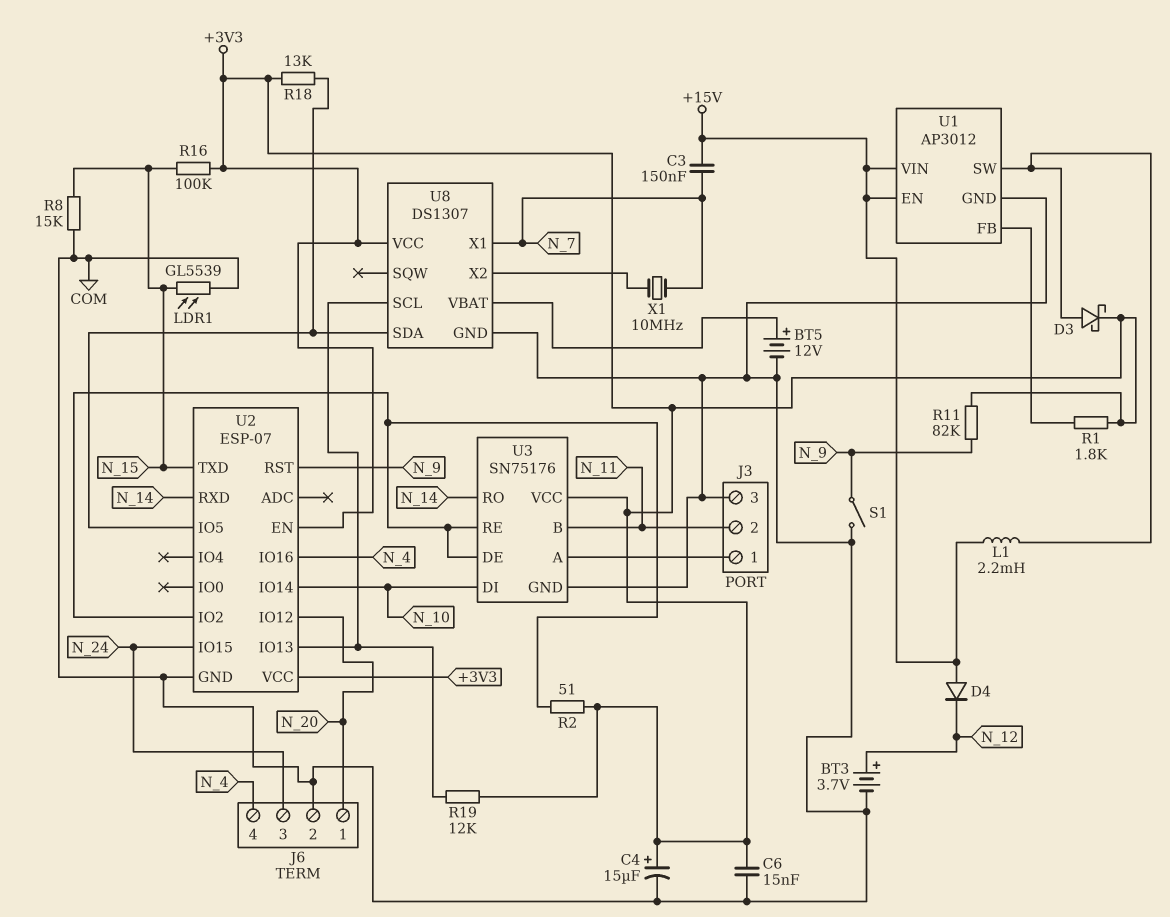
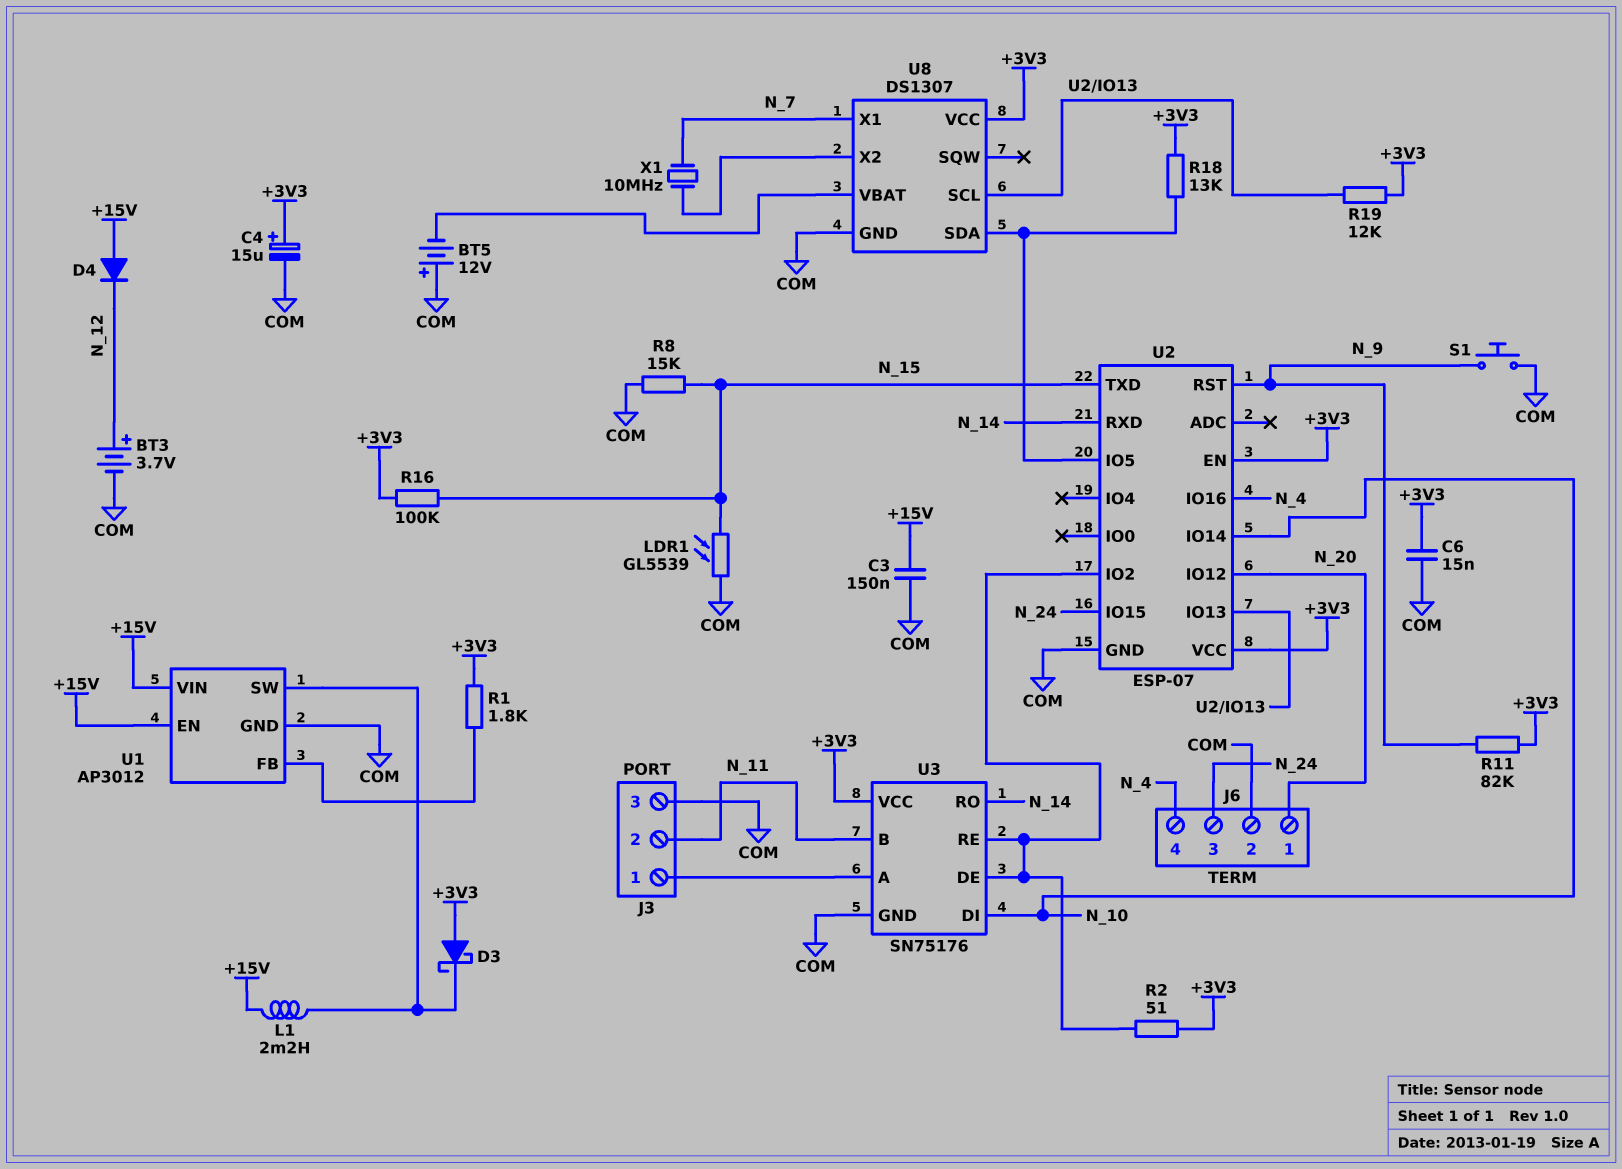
BT5: 12V (plus U8/VBAT, minus COM) -> 12V (plus COM, minus U8/VBAT)
C3: 150nF (+15V, N_7) -> 150nF (+15V, COM)
D3: schottky (A U1/SW, K +3V3) -> schottky (A +3V3, K U1/SW)
S1: switch (COM, N_9) -> button (COM, N_9)

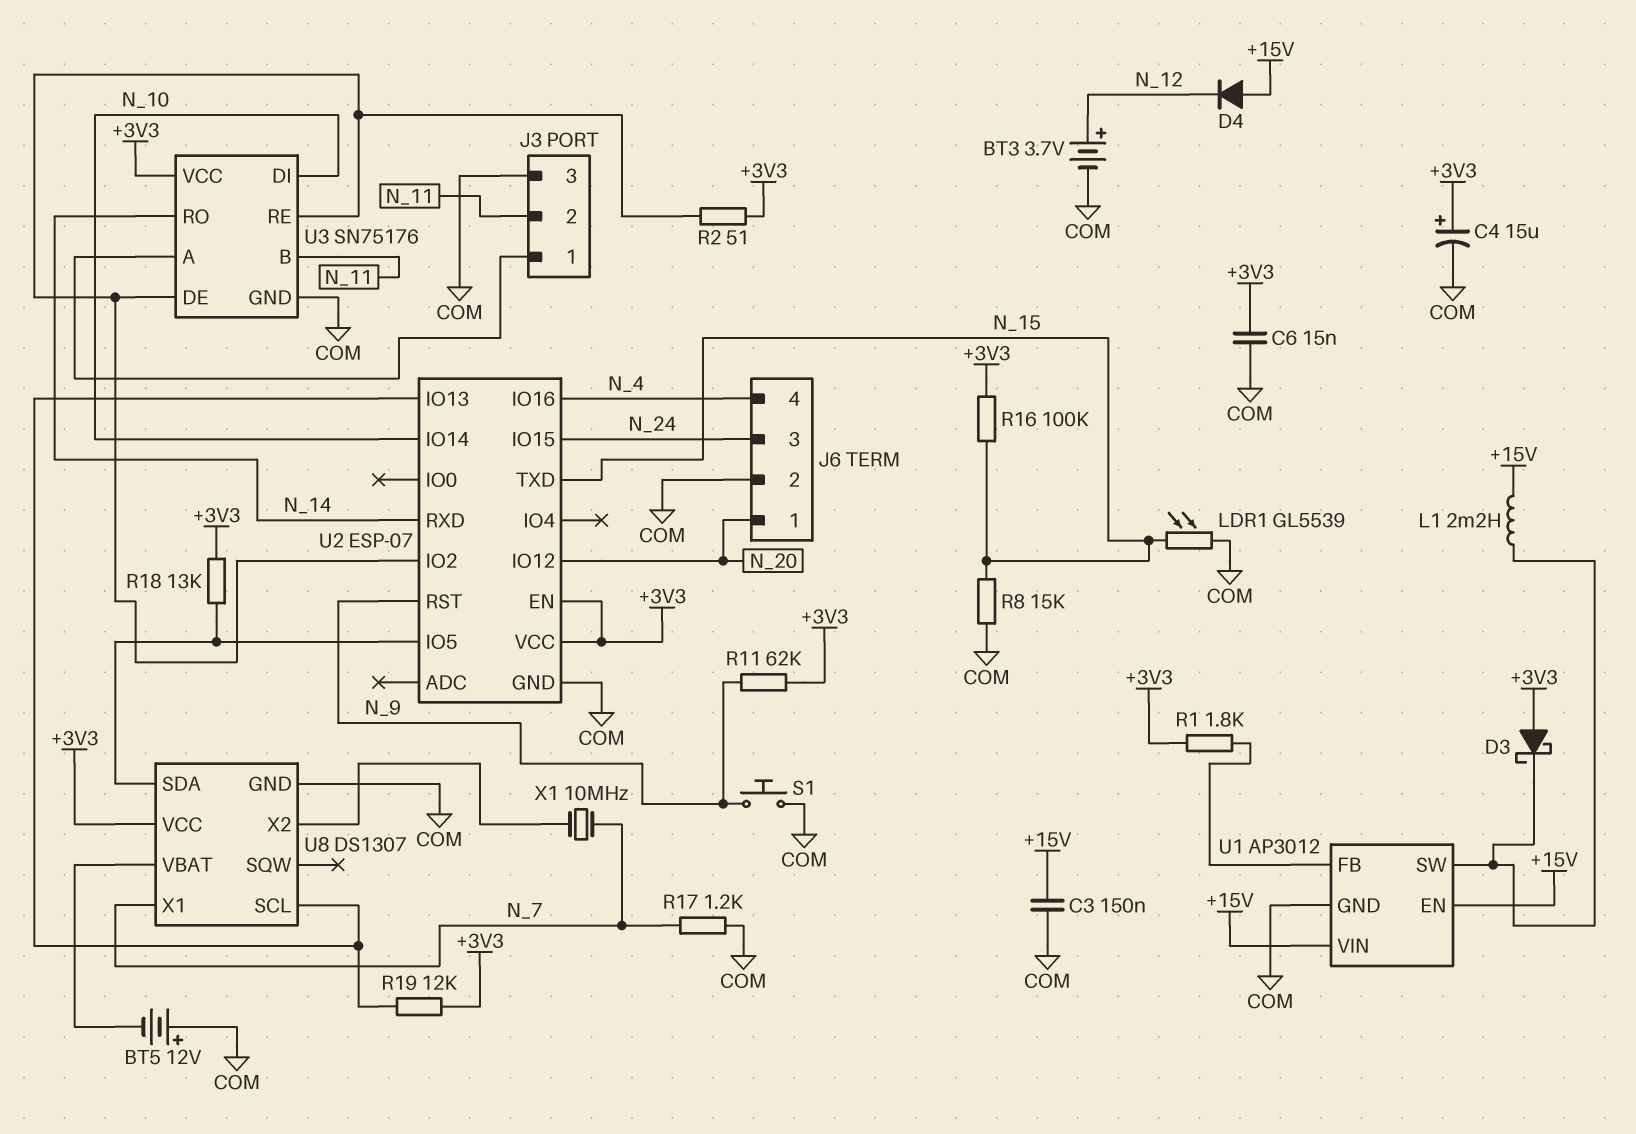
R11: 82k (+3V3, N_9) -> 62k (+3V3, N_9)
R17: none -> 1.2k (COM, N_7)

